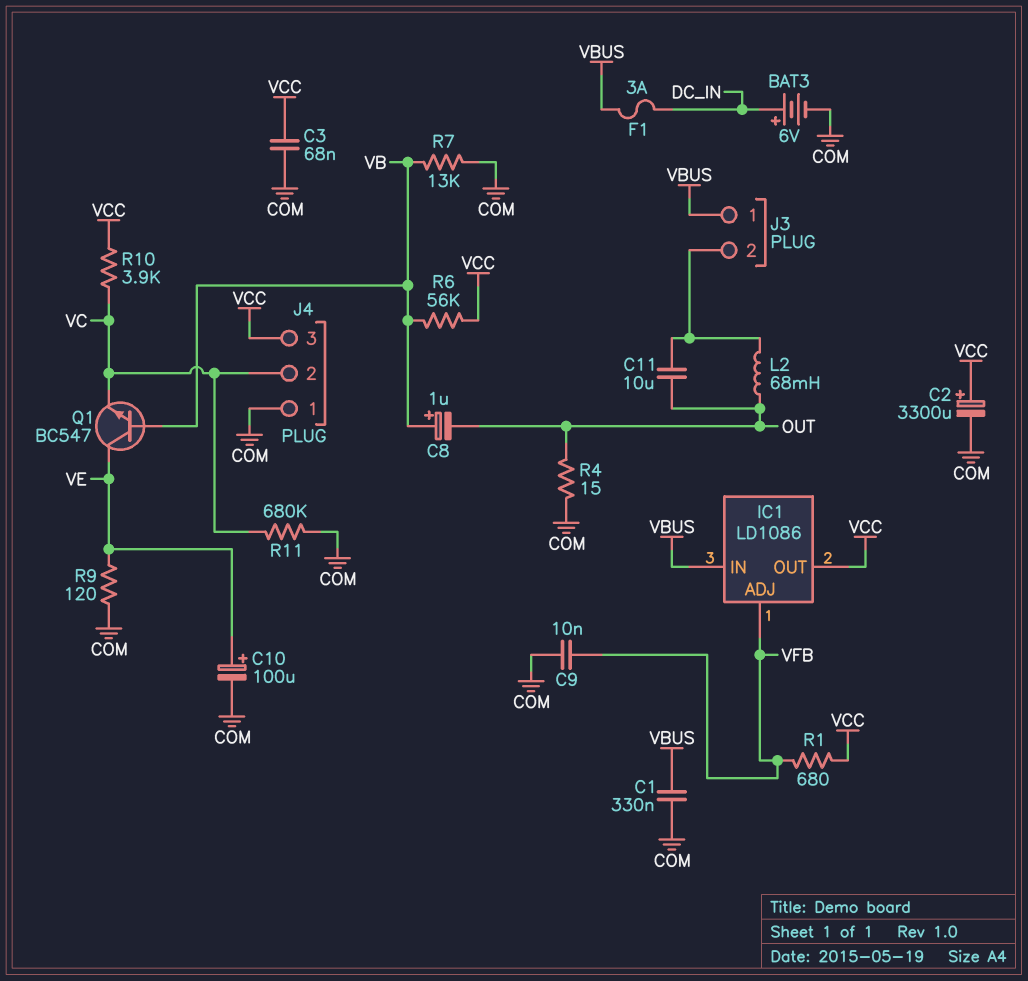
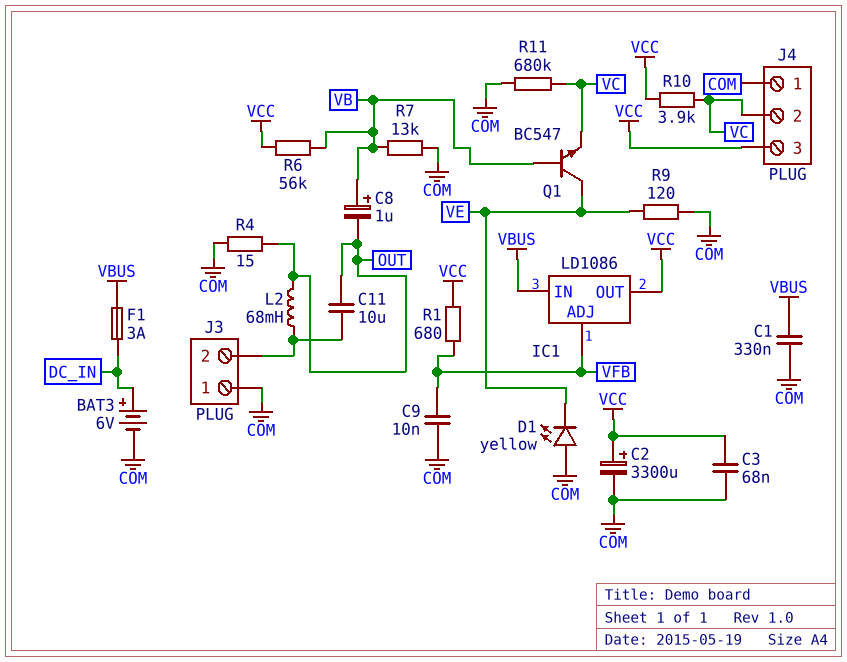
C10: 100uF (plus VE, minus COM) -> none
D1: none -> LED yellow (A COM, K VE)
J3 pin 1: VBUS -> COM

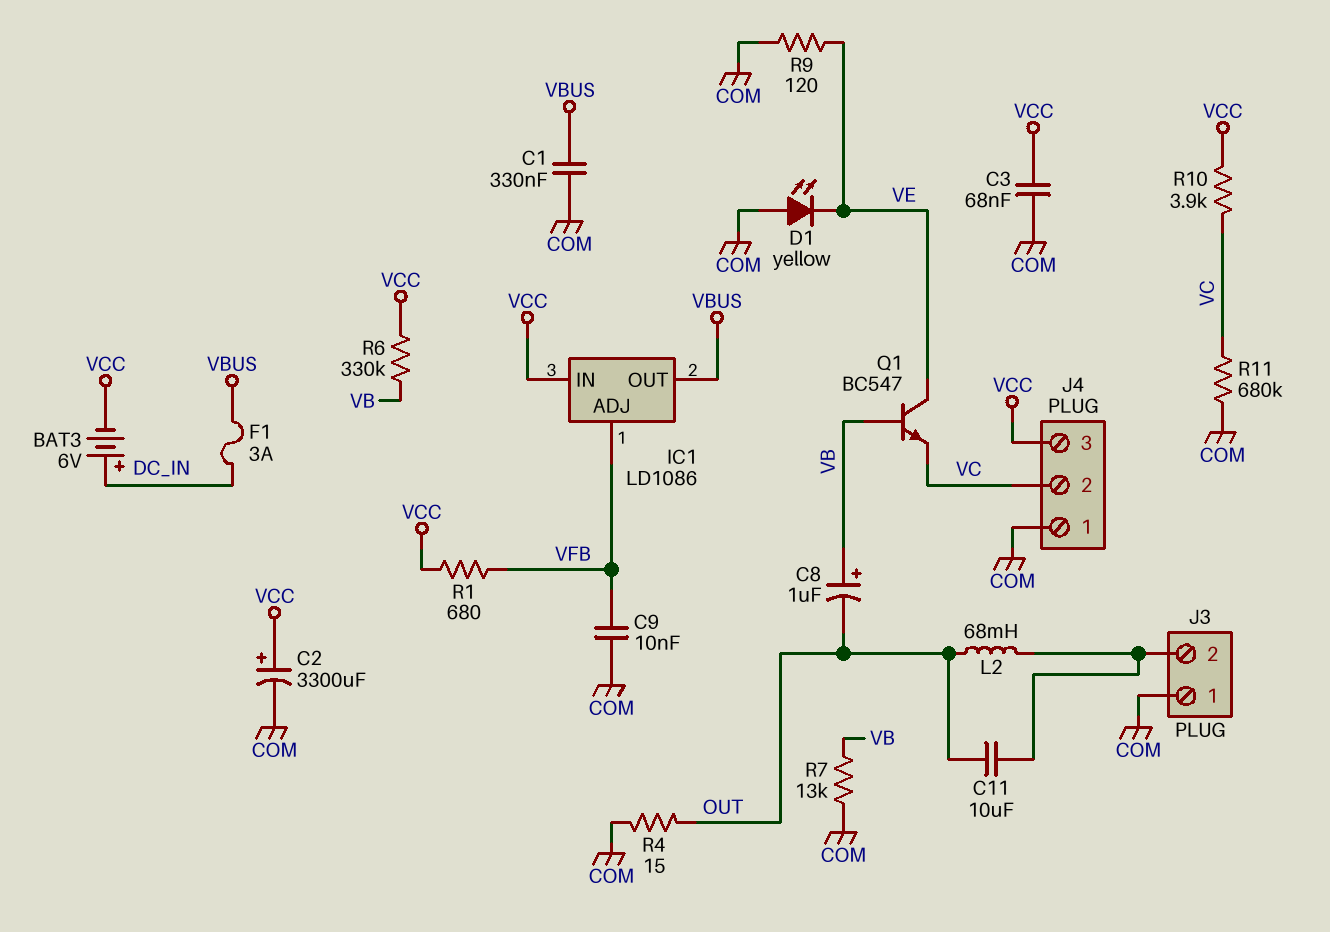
BAT3: 6V (plus DC_IN, minus COM) -> 6V (plus DC_IN, minus VCC)
IC1 pin IN: VBUS -> VCC
IC1 pin OUT: VCC -> VBUS
R6: 56k (VB, VCC) -> 330k (VB, VCC)

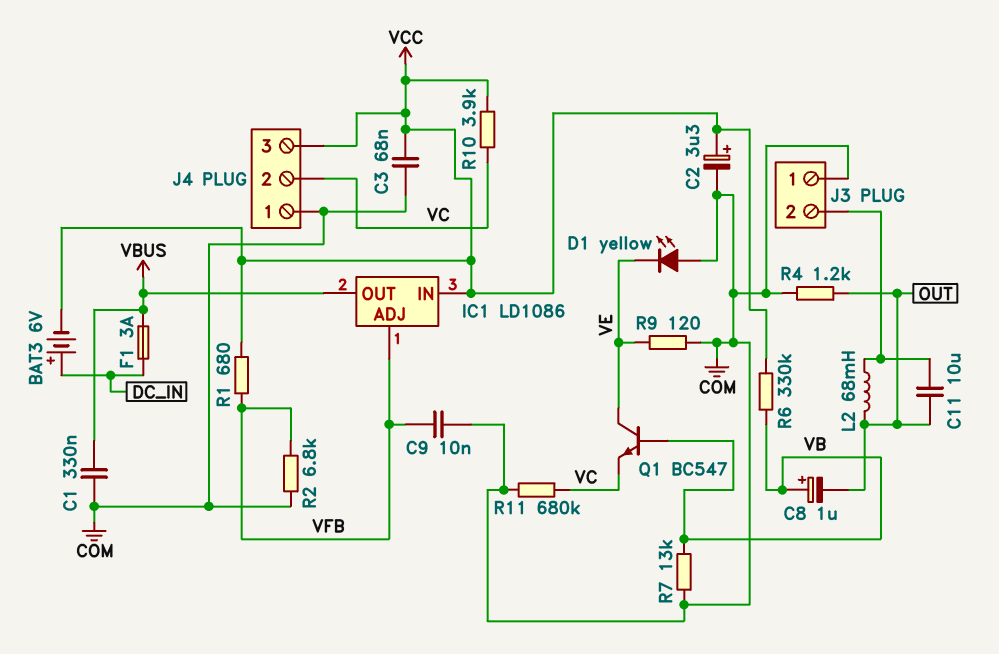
C2: 3300uF (plus VCC, minus COM) -> 3.3uF (plus VCC, minus COM)
R2: none -> 6.8k (COM, VFB)
R4: 15 (COM, OUT) -> 1.2k (COM, OUT)

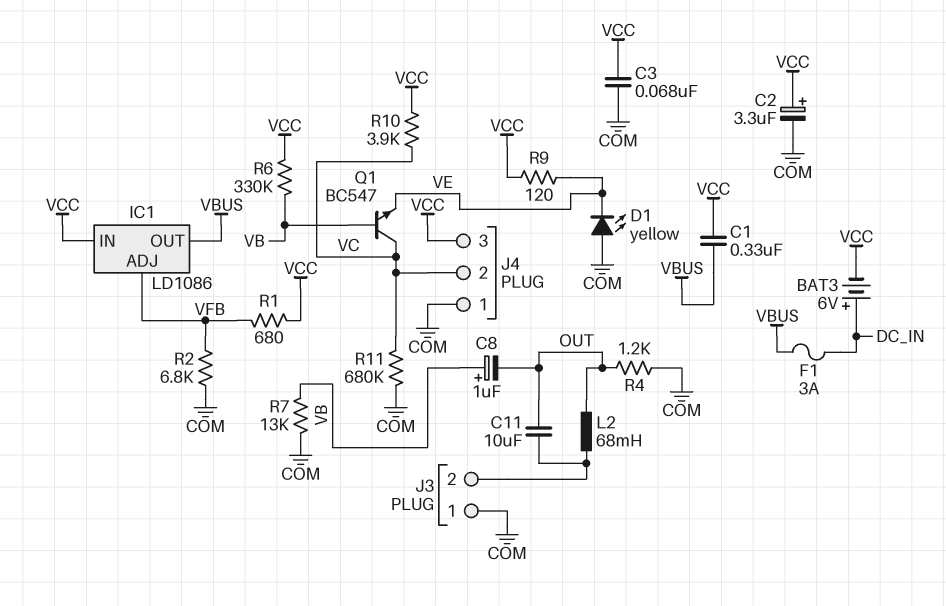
C1: 330nF (COM, VBUS) -> 330nF (VBUS, VCC)
C9: 10nF (COM, VFB) -> none
Q1: NPN BC547 (B VB, C VE, E VC) -> NPN BC547 (B VB, C VC, E VE)
R9: 120 (COM, VE) -> 120 (VCC, VE)

